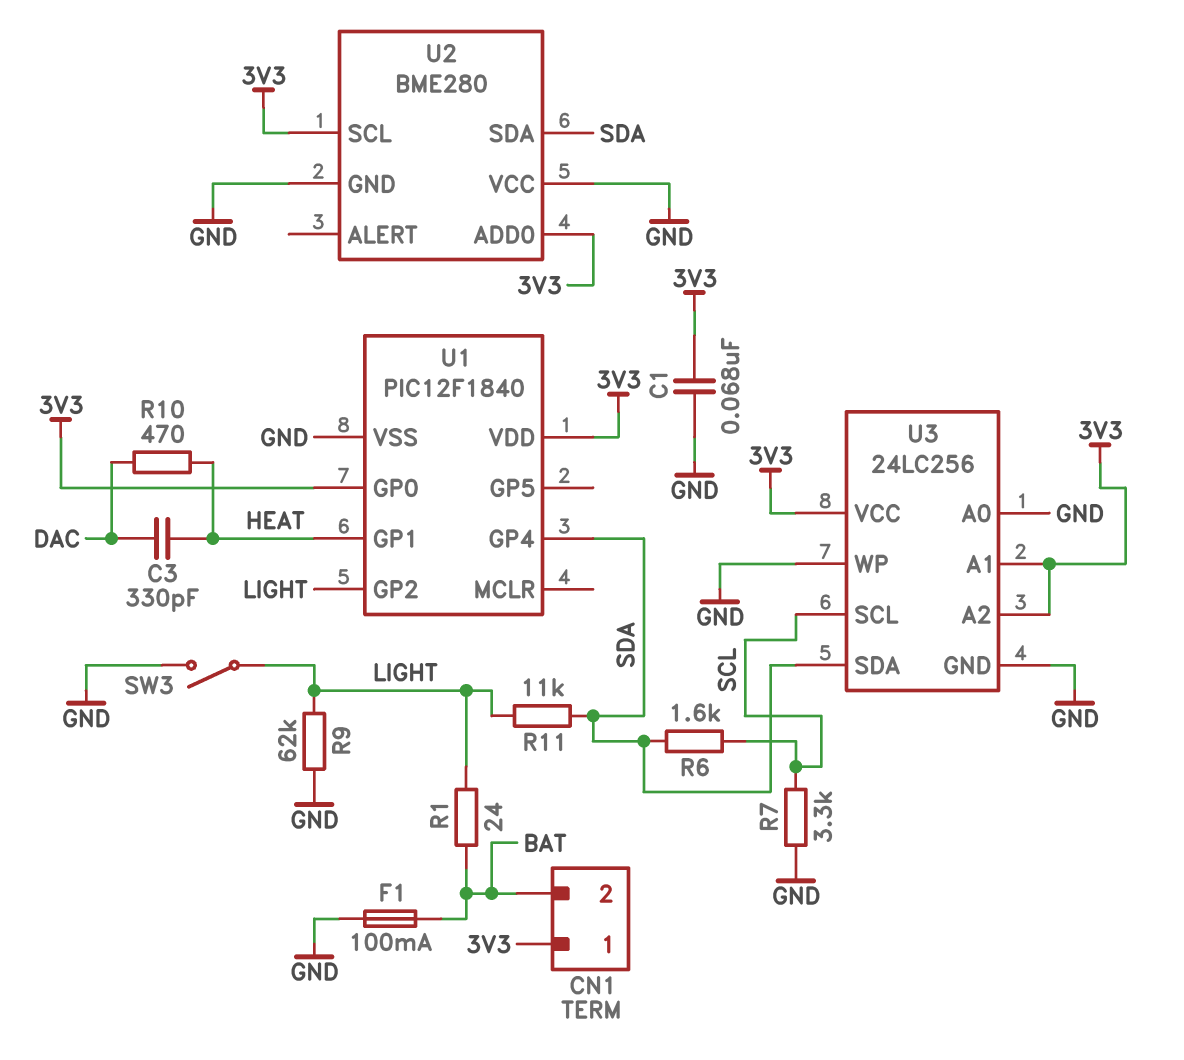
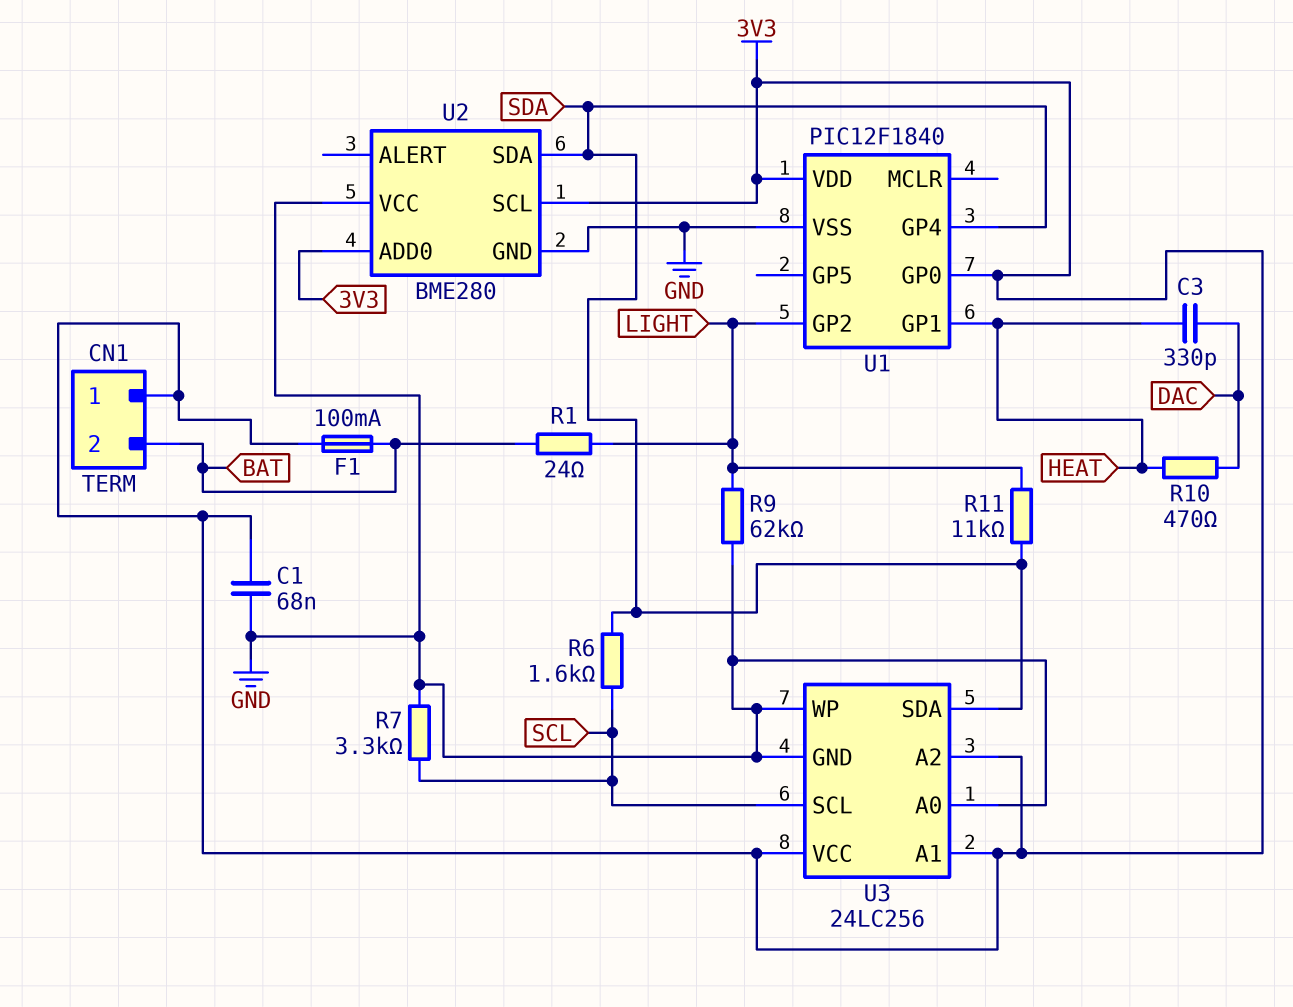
F1: 100mA (BAT, GND) -> 100mA (3V3, BAT)
SW3: switch (GND, LIGHT) -> none

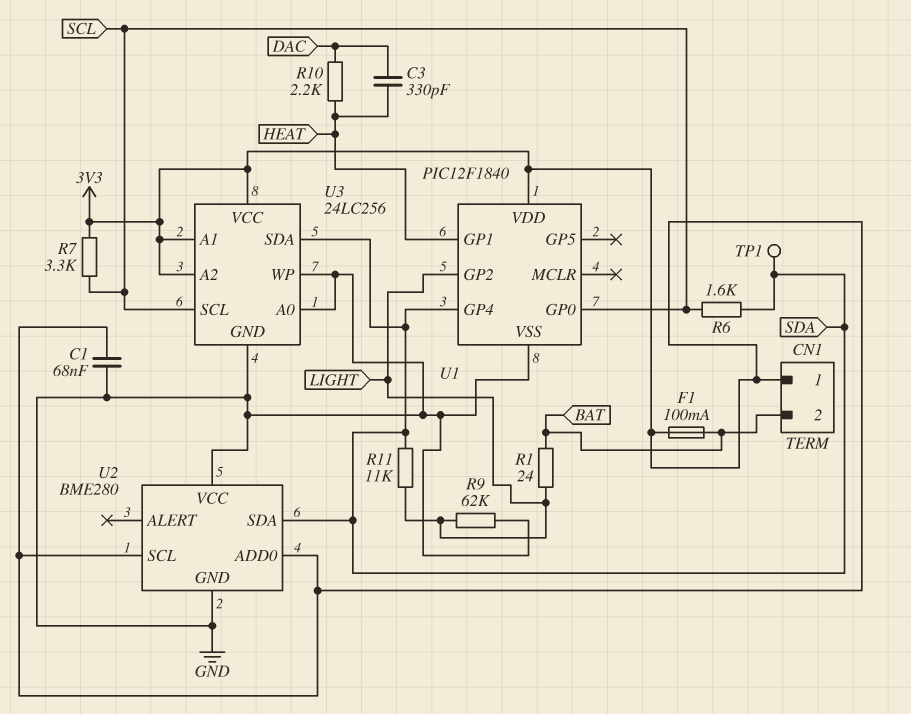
R7: 3.3k (GND, SCL) -> 3.3k (3V3, SCL)
R10: 470 (DAC, HEAT) -> 2.2k (DAC, HEAT)
TP1: none -> test point (SDA)
U1 pin GP0: 3V3 -> SCL

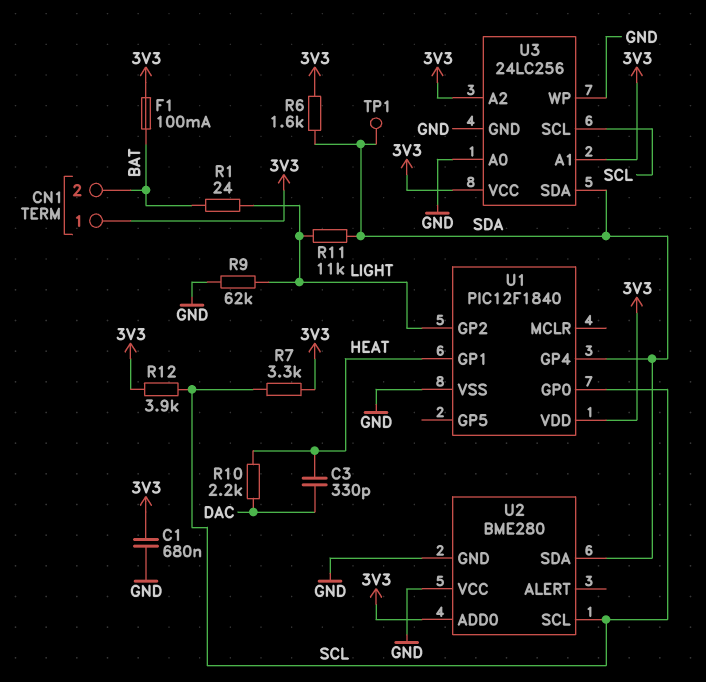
C1: 68nF (3V3, GND) -> 680nF (3V3, GND)
R6: 1.6k (SCL, SDA) -> 1.6k (3V3, SDA)
R12: none -> 3.9k (3V3, SCL)
U2 pin SCL: 3V3 -> SCL

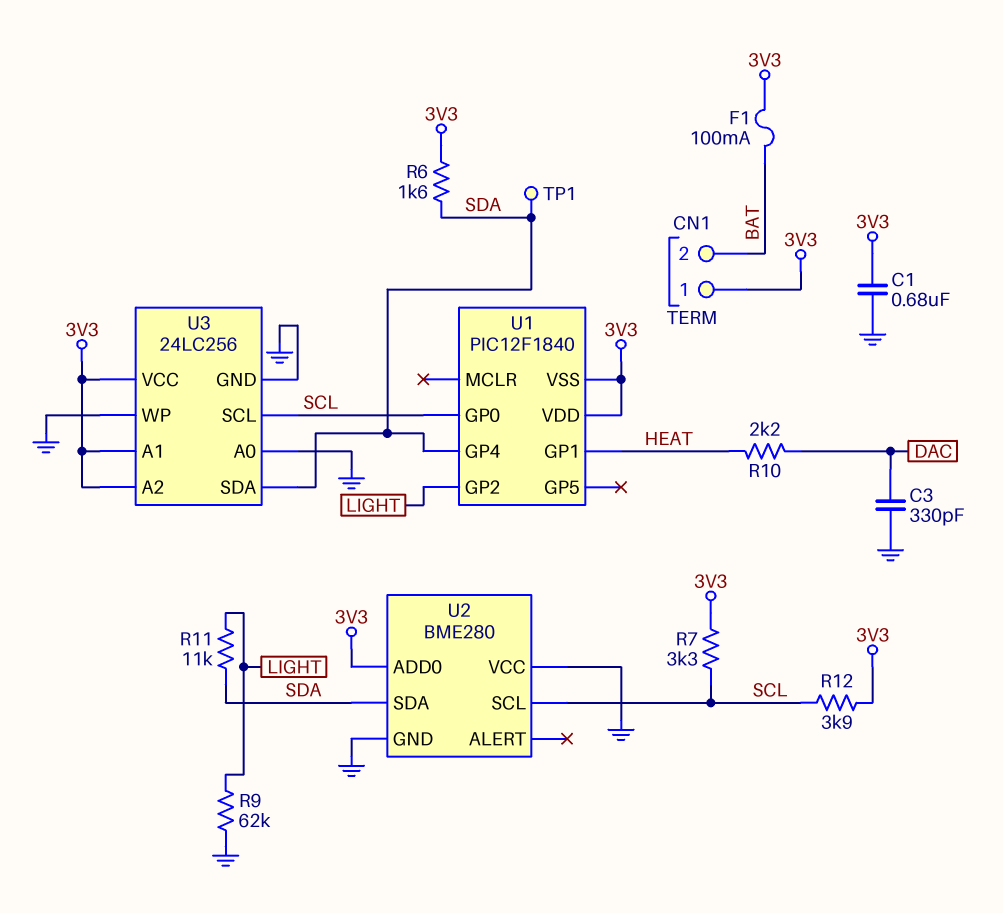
C3: 330pF (DAC, HEAT) -> 330pF (DAC, GND)
R1: 24 (BAT, LIGHT) -> none
U1 pin VSS: GND -> 3V3

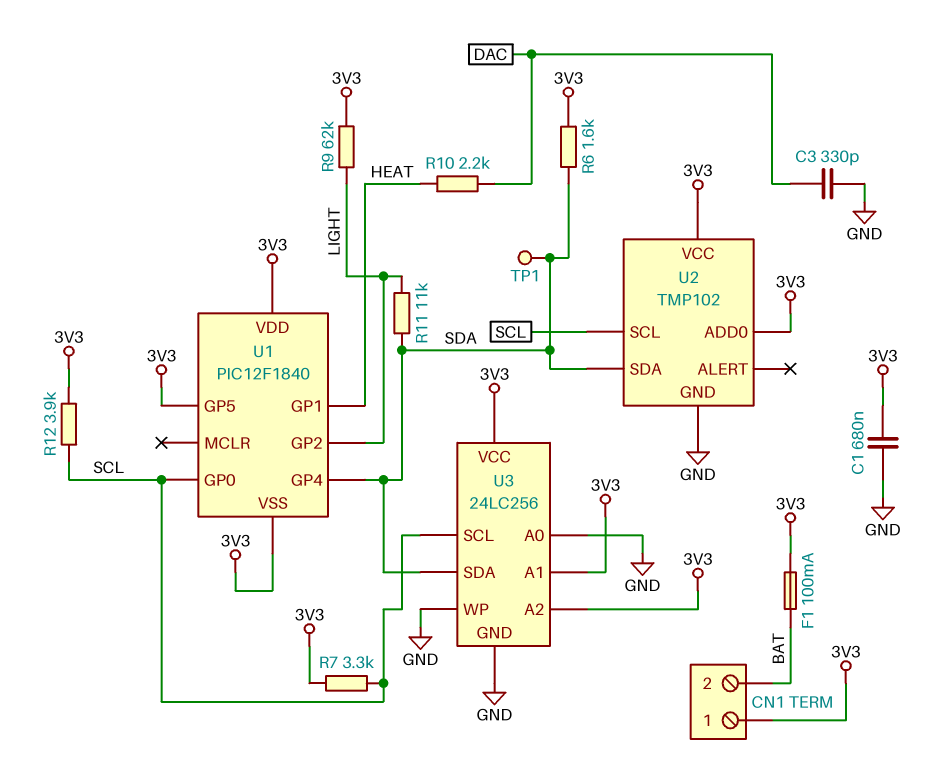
R9: 62k (GND, LIGHT) -> 62k (3V3, LIGHT)
U1 pin GP5: none -> 3V3
U2: BME280 -> TMP102
U2 pin VCC: GND -> 3V3

